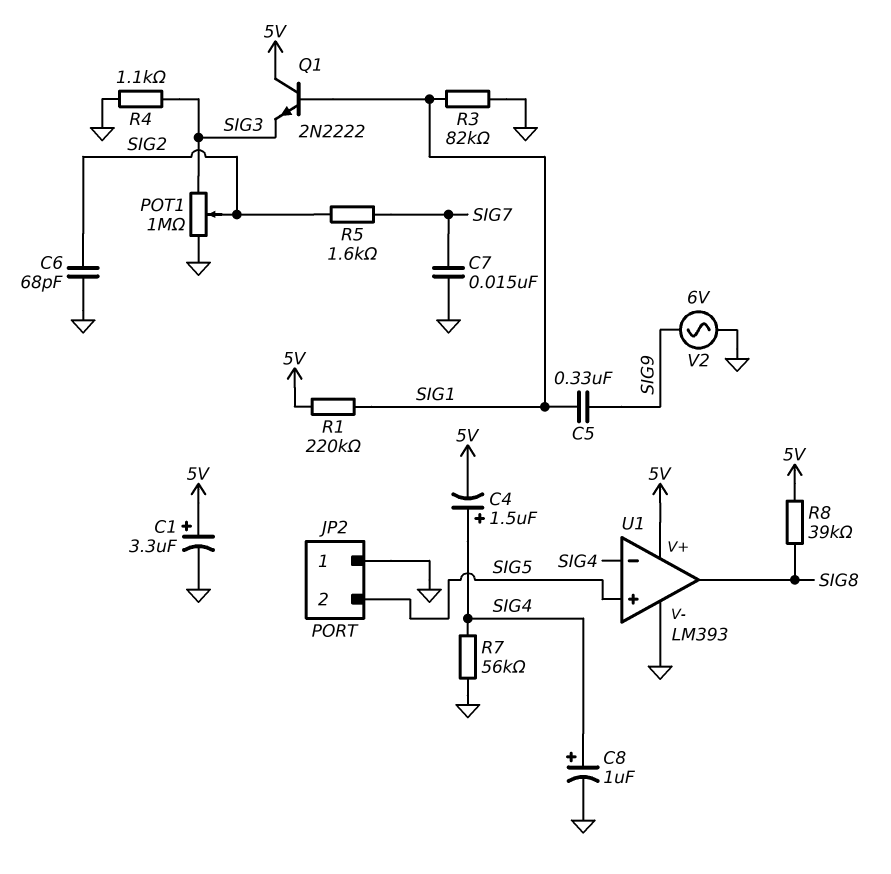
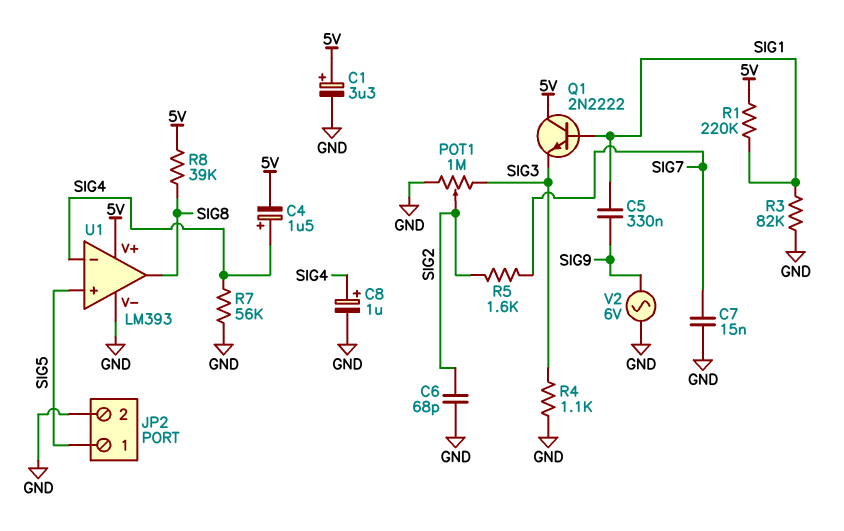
JP2 pin 1: GND -> SIG5
JP2 pin 2: SIG5 -> GND

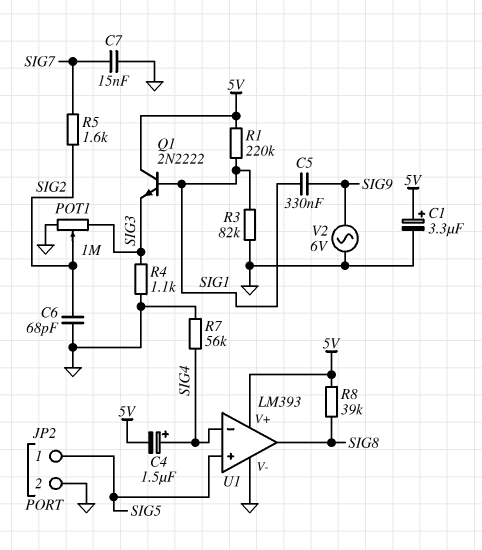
C8: 1uF (plus SIG4, minus GND) -> none

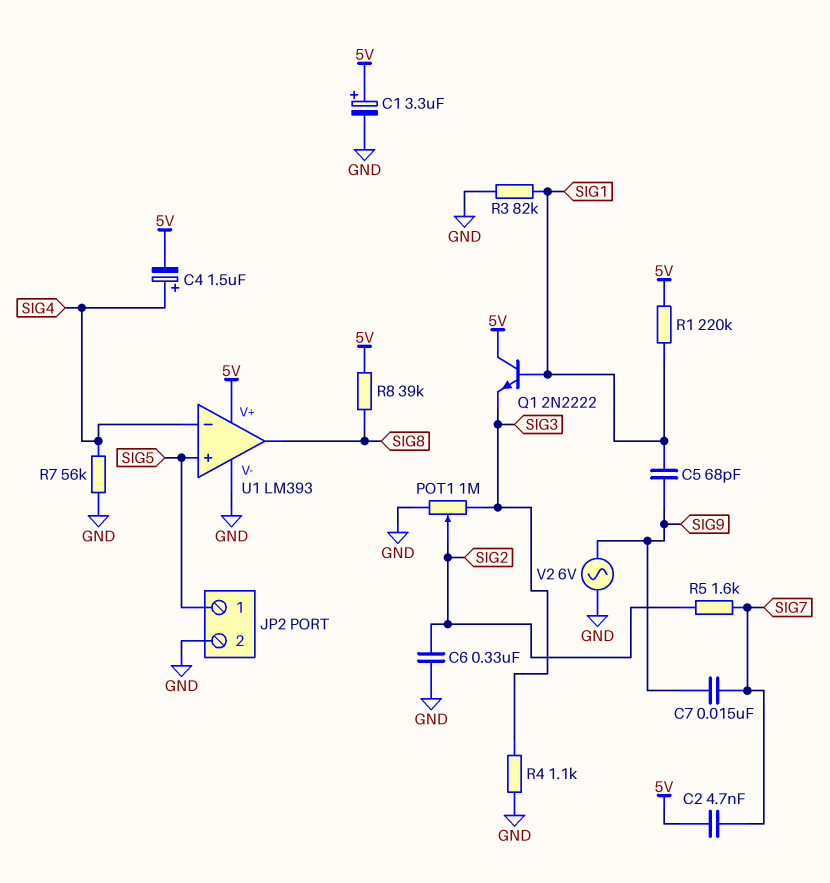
C2: none -> 4.7nF (5V, SIG7)
C5: 330nF (SIG1, SIG9) -> 68pF (SIG1, SIG9)
C6: 68pF (GND, SIG2) -> 330nF (GND, SIG2)
C7: 15nF (GND, SIG7) -> 15nF (SIG7, SIG9)

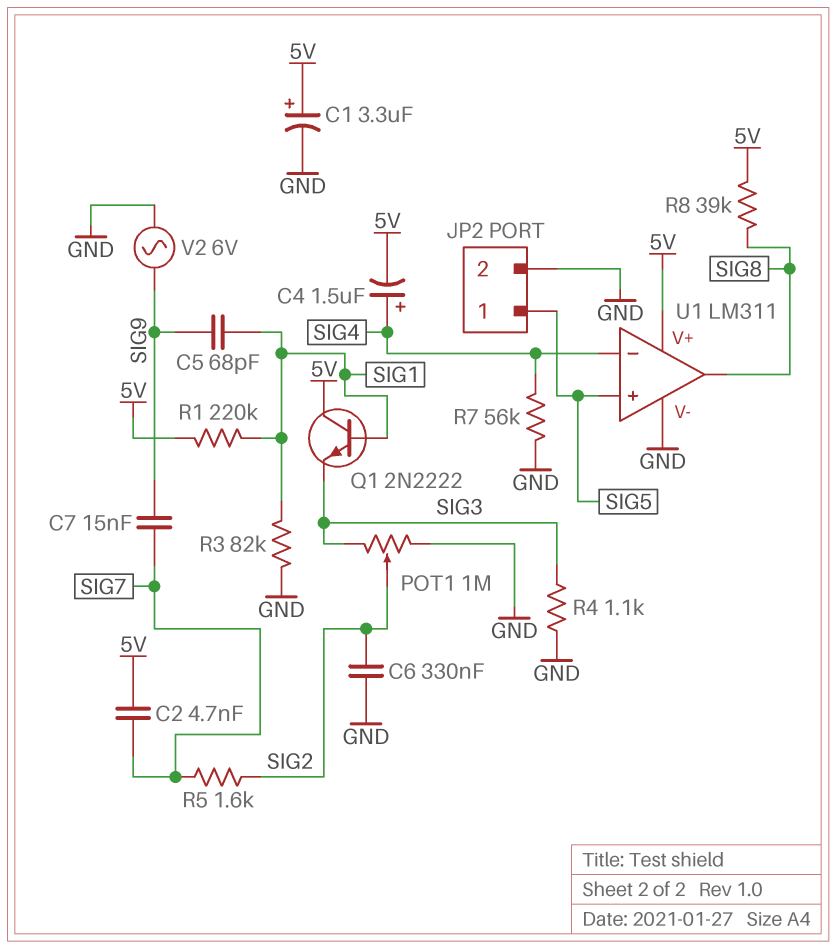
U1: LM393 -> LM311

